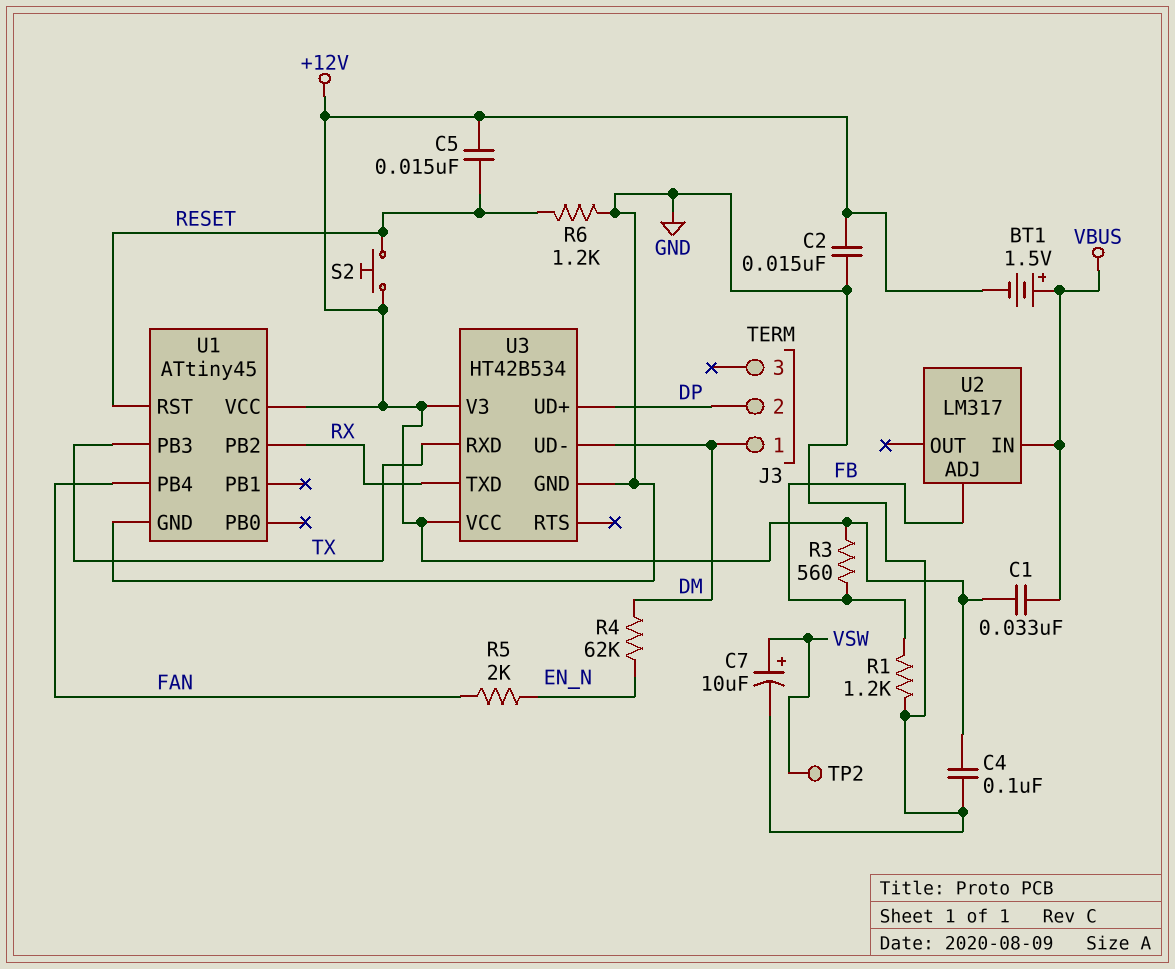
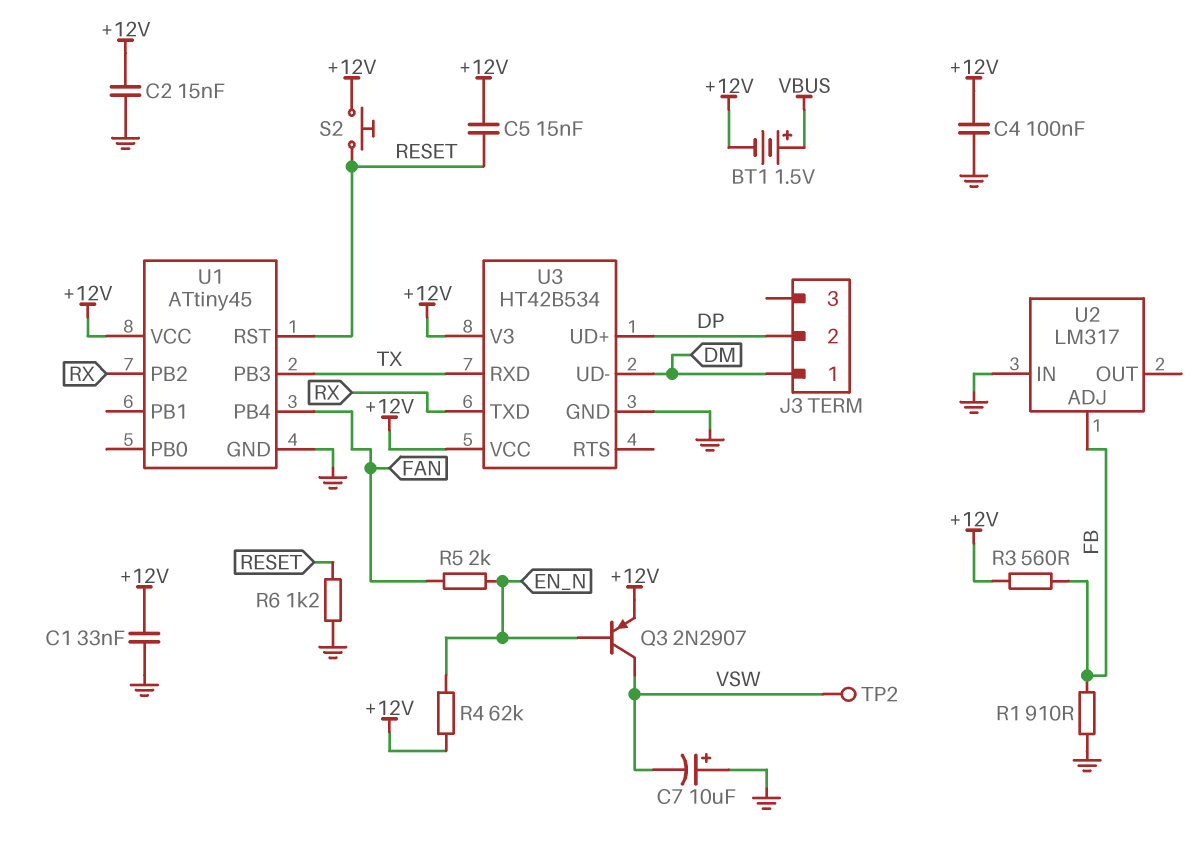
C1: 33nF (+12V, VBUS) -> 33nF (+12V, GND)
C7: 10uF (plus VSW, minus GND) -> 10uF (plus GND, minus VSW)
Q3: none -> PNP 2N2907 (B EN_N, C VSW, E +12V)
R1: 1.2k (FB, GND) -> 910 (FB, GND)
R4: 62k (DM, EN_N) -> 62k (+12V, EN_N)
U2 pin IN: VBUS -> GND

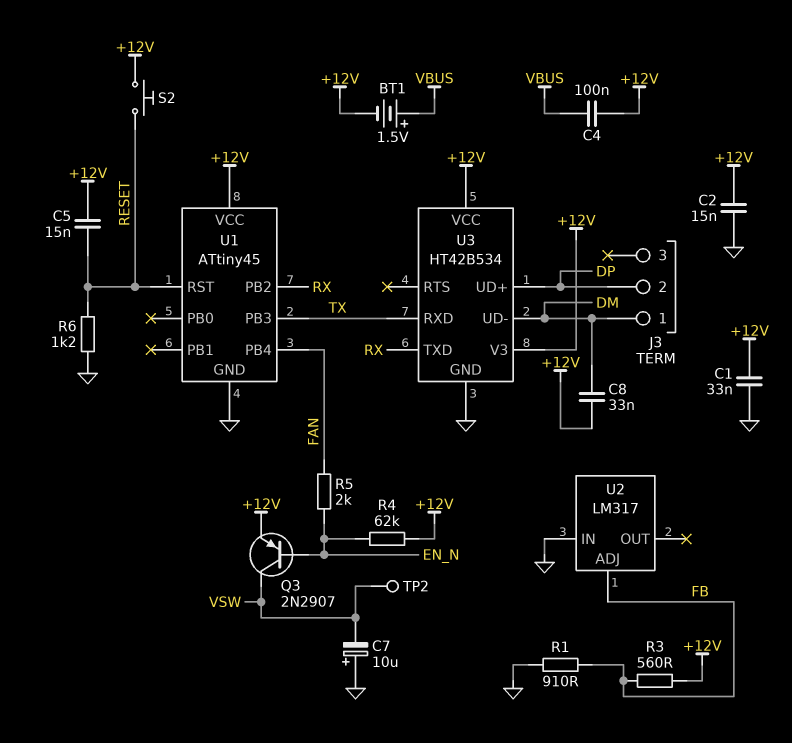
C4: 100nF (+12V, GND) -> 100nF (+12V, VBUS)
C8: none -> 33nF (+12V, DM)

